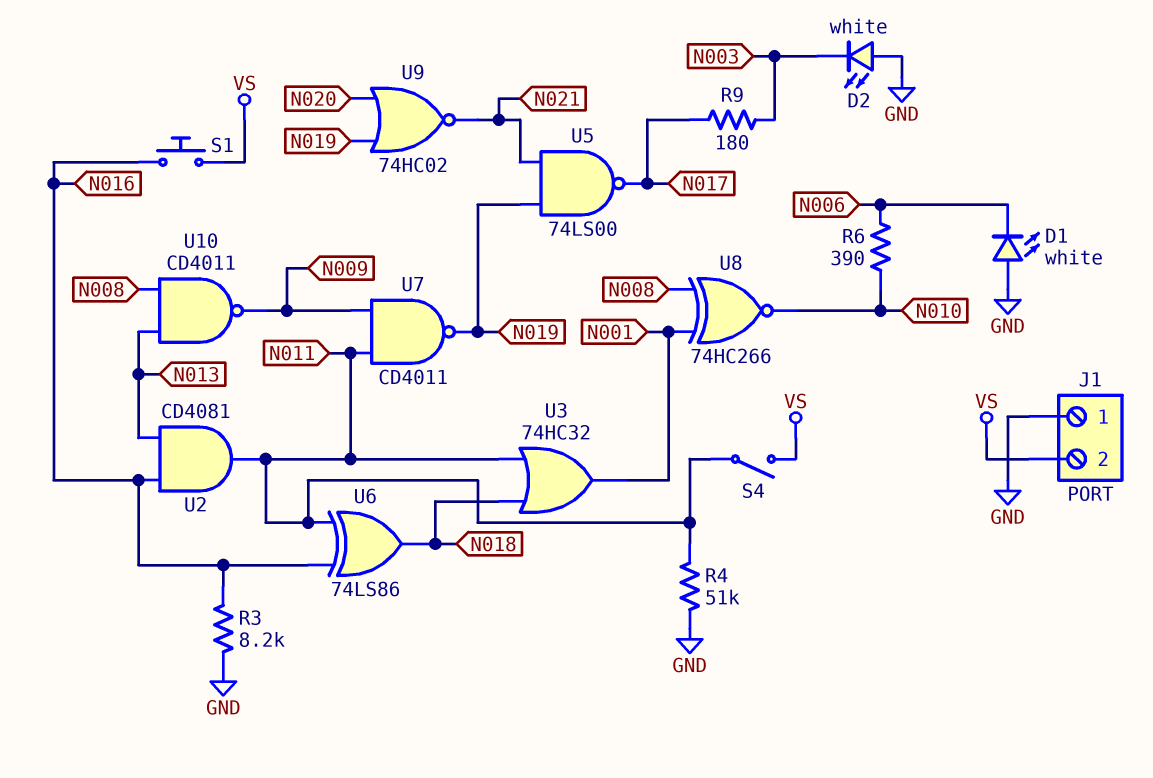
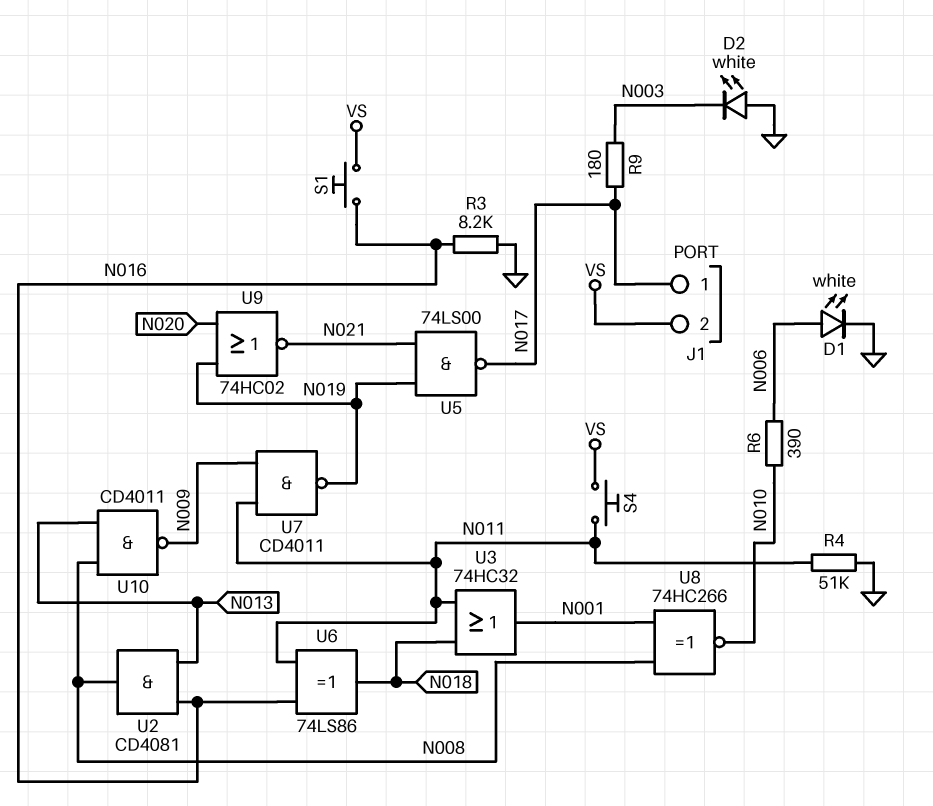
D1: LED white (A GND, K N006) -> LED white (A N006, K GND)
J1 pin 1: GND -> N017
S4: switch (N011, VS) -> button (N011, VS)
U2: AND CD4081 (in N013, in N016, out N011) -> AND CD4081 (in N013, in N016, out N008)

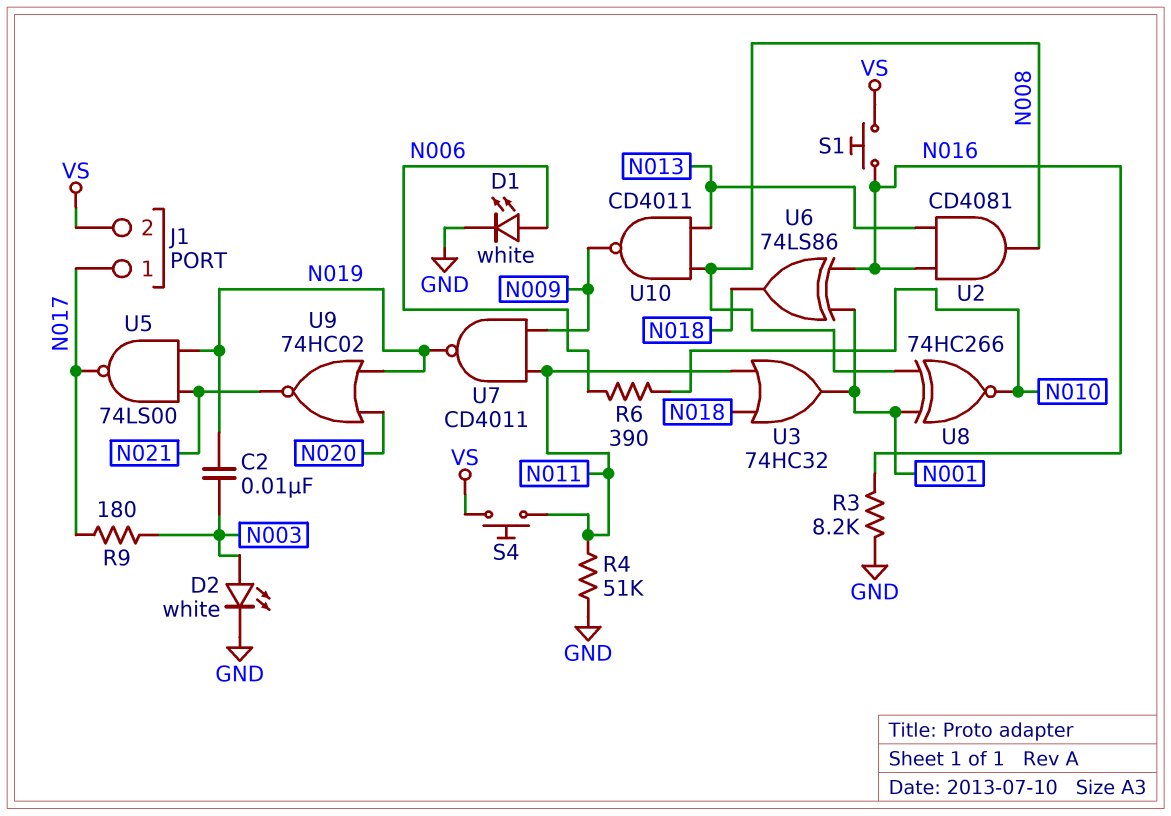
C2: none -> 10nF (N003, N019)
D2: LED white (A GND, K N003) -> LED white (A N003, K GND)
U6: XOR 74LS86 (in N011, in N016, out N018) -> XOR 74LS86 (in N001, in N016, out N018)

